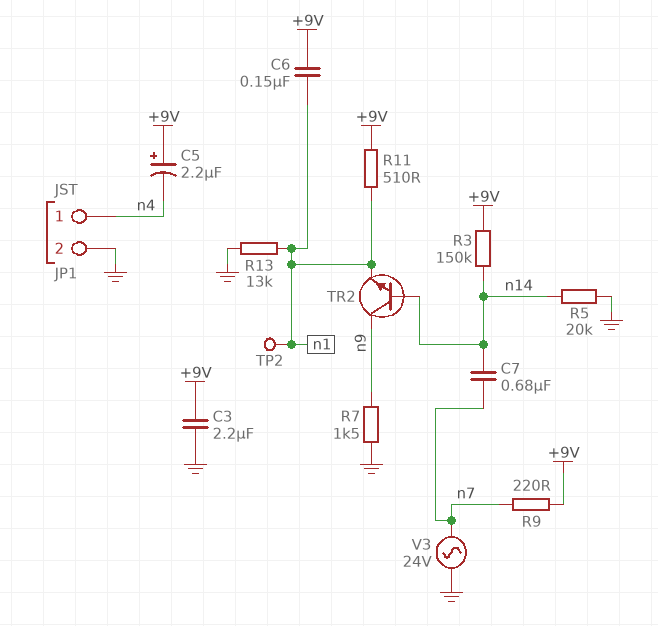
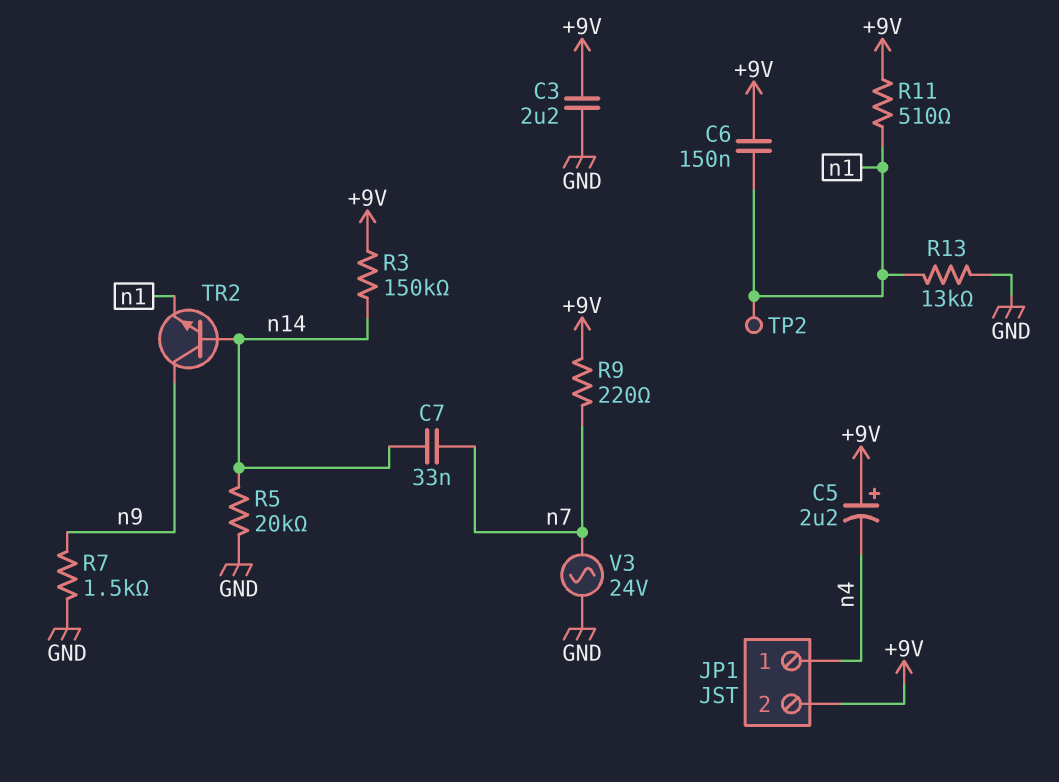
C7: 680nF (n7, n14) -> 33nF (n7, n14)
JP1 pin 2: GND -> +9V

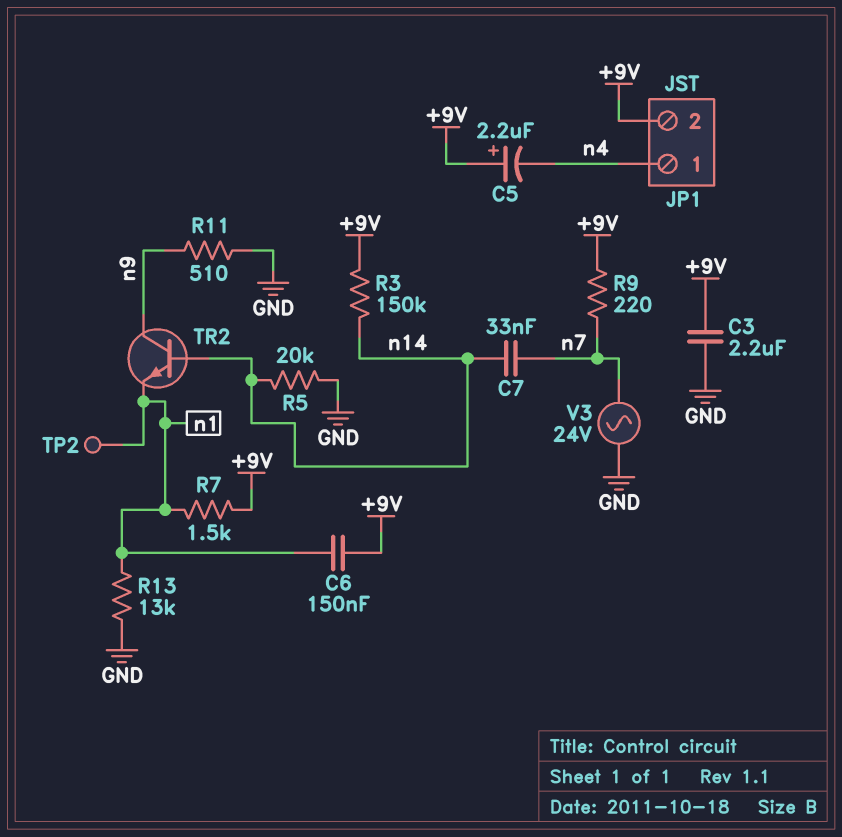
R7: 1.5k (GND, n9) -> 1.5k (+9V, n1)
R11: 510 (+9V, n1) -> 510 (GND, n9)

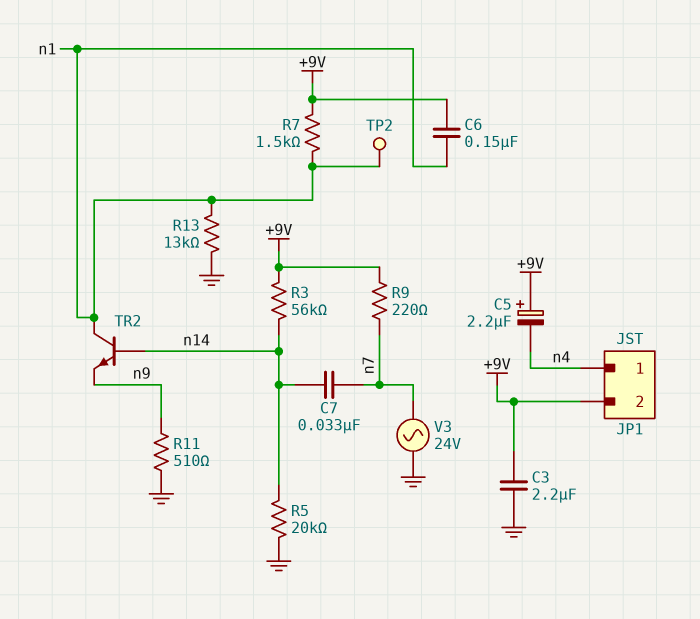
R3: 150k (+9V, n14) -> 56k (+9V, n14)
TR2: NPN (B n14, C n9, E n1) -> NPN (B n14, C n1, E n9)

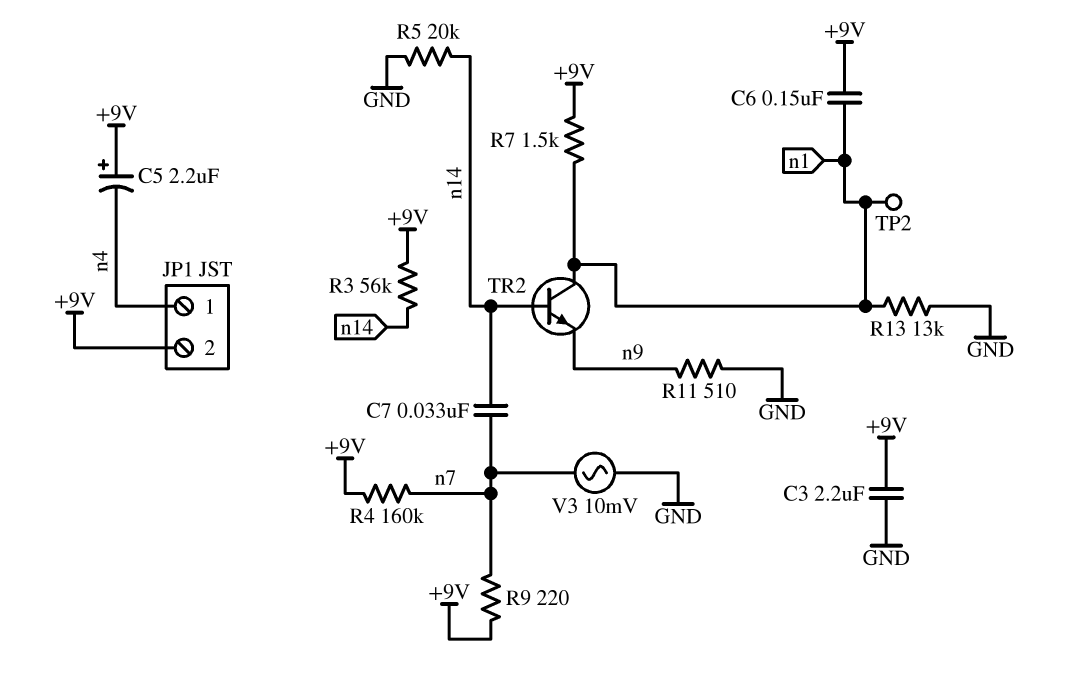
R4: none -> 160k (+9V, n7)
V3: AC 24V (GND, n7) -> AC 10mV (GND, n7)

